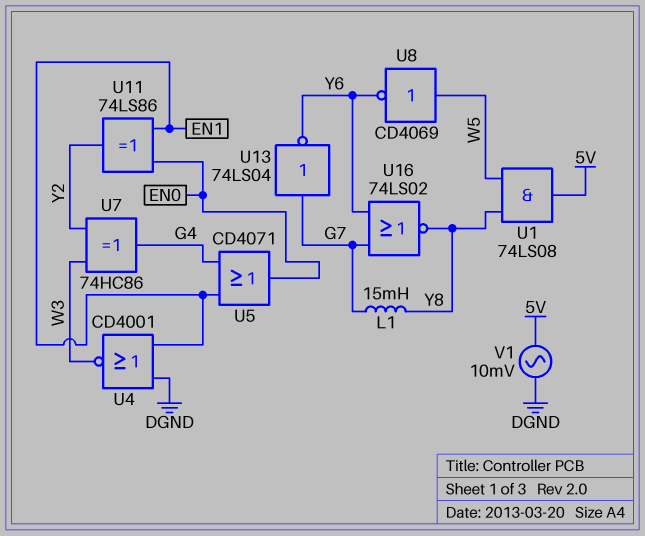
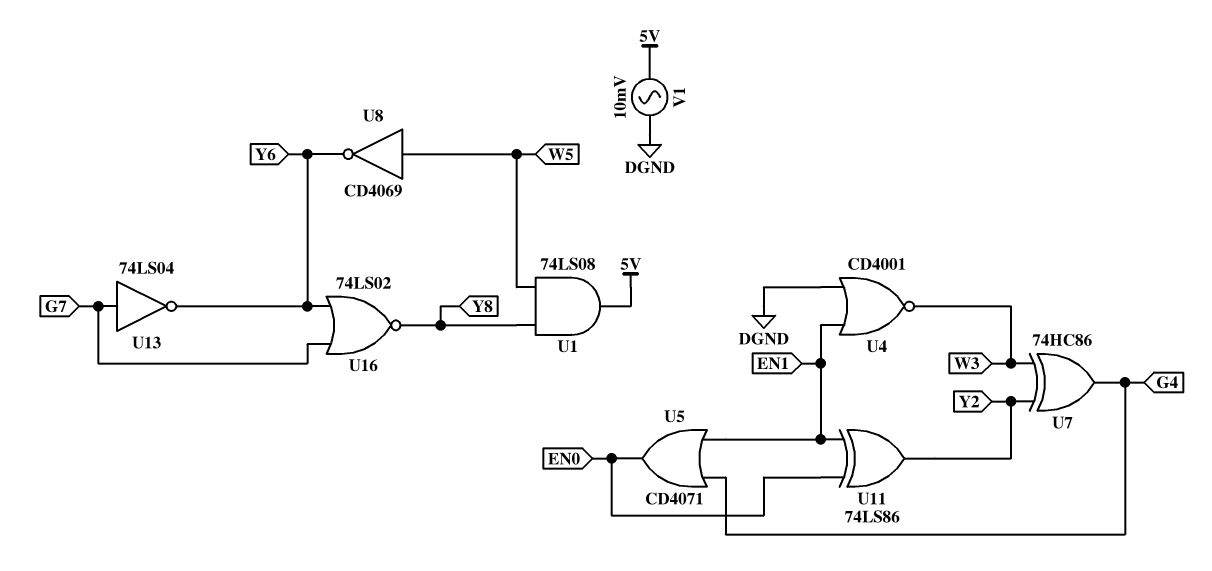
L1: 15mH (G7, Y8) -> none

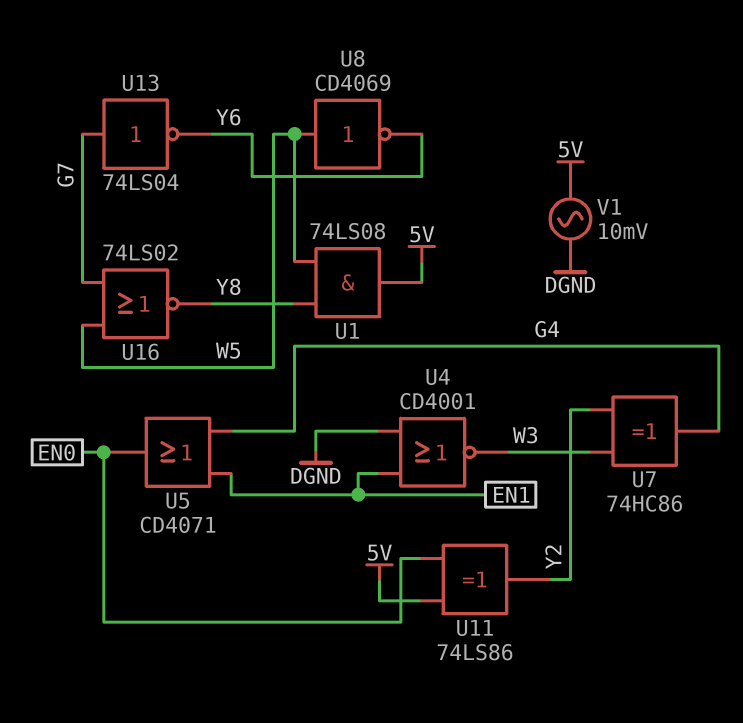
U11: XOR 74LS86 (in EN0, in EN1, out Y2) -> XOR 74LS86 (in 5V, in EN0, out Y2)
U16: NOR 74LS02 (in G7, in Y6, out Y8) -> NOR 74LS02 (in G7, in W5, out Y8)

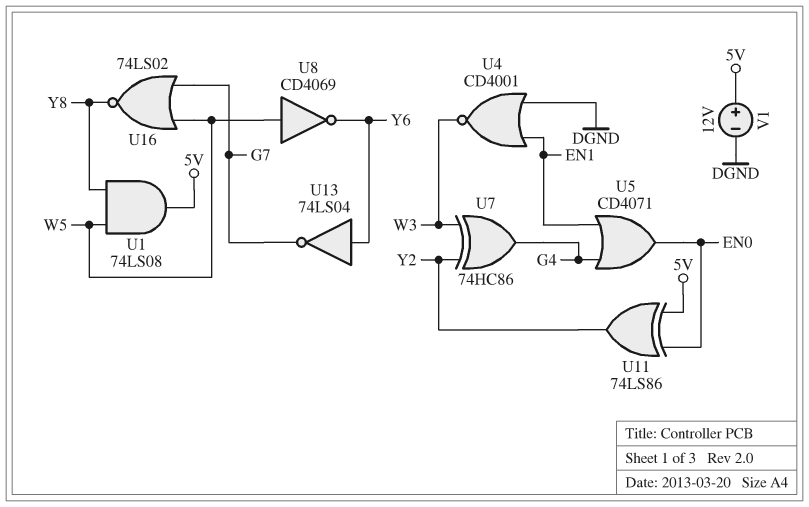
U13: NOT 74LS04 (in G7, out Y6) -> NOT 74LS04 (in Y6, out G7)
V1: AC 10mV (5V, DGND) -> 12V (plus 5V, minus DGND)

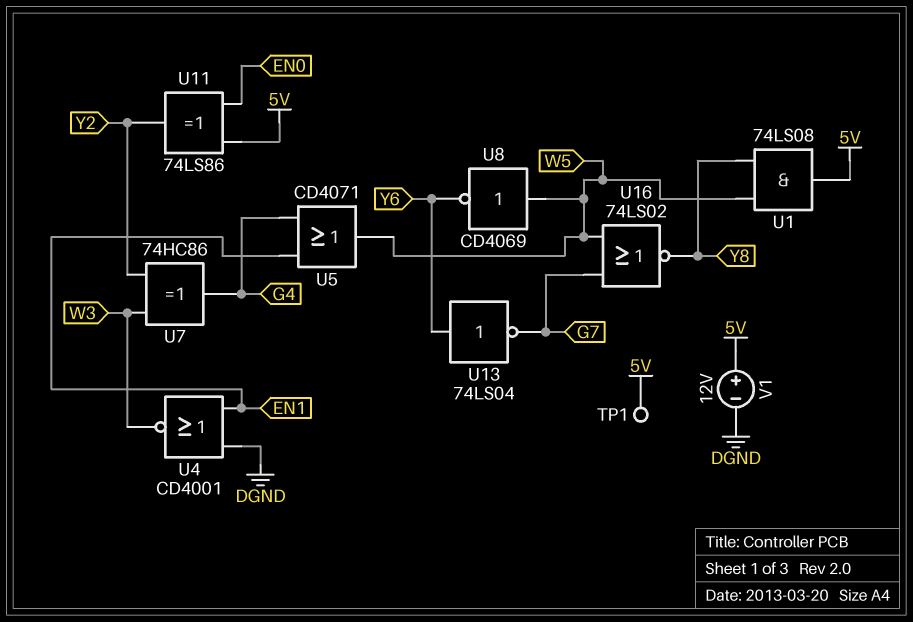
TP1: none -> test point (5V)
U5: OR CD4071 (in EN1, in G4, out EN0) -> OR CD4071 (in EN1, in G4, out W5)

